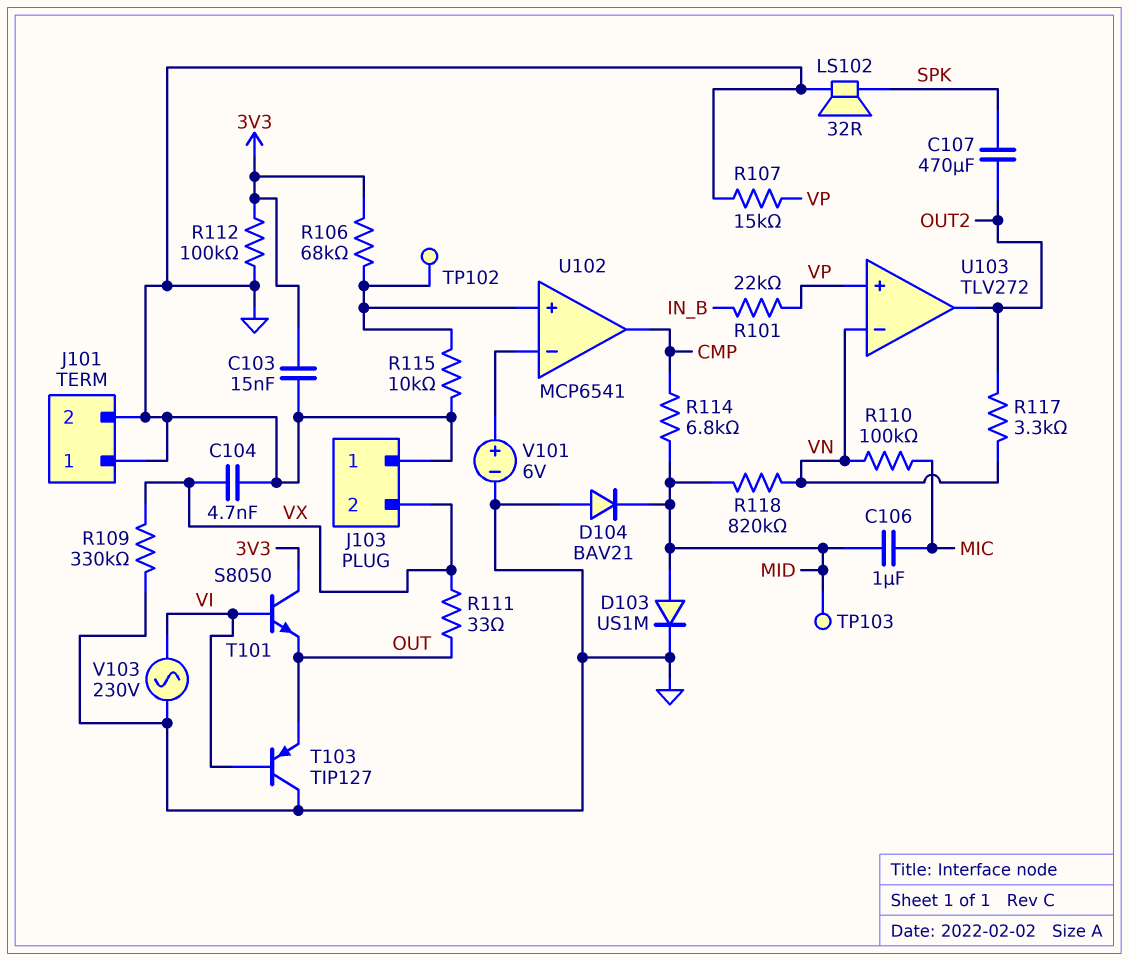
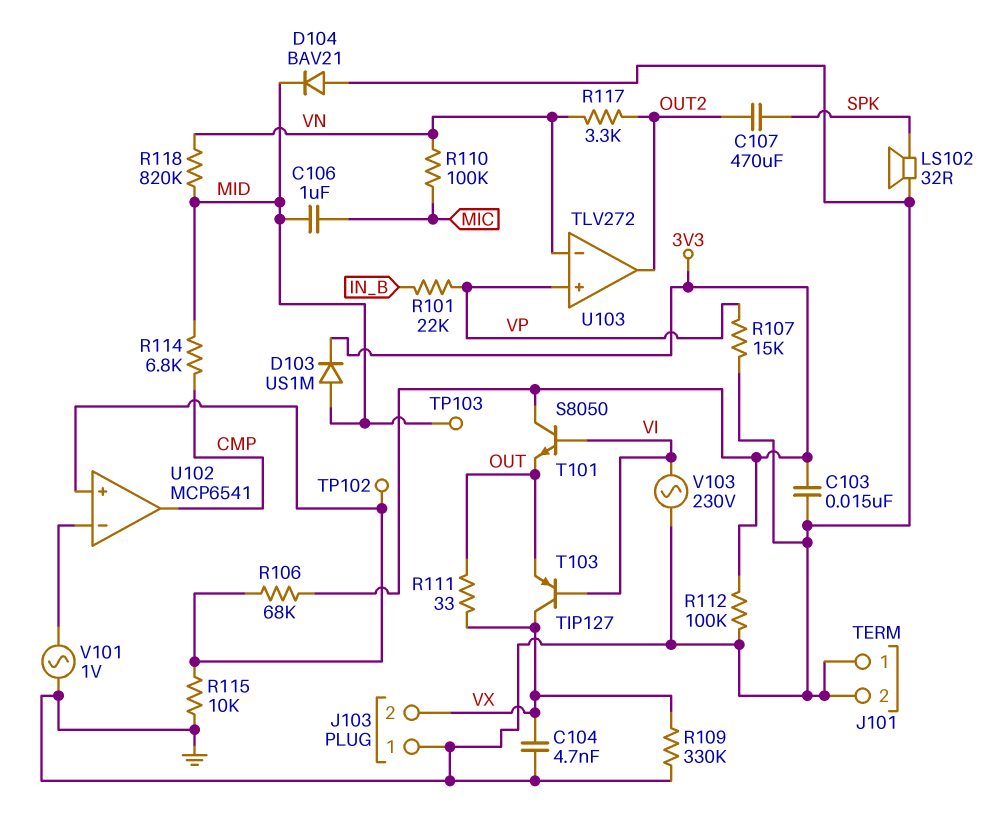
D103: diode US1M (A MID, K GND) -> diode US1M (A MID, K 3V3)
T103: PNP TIP127 (B VI, C GND, E OUT) -> PNP TIP127 (B VI, C VX, E OUT)
V101: 6V (plus U102/in-, minus GND) -> AC 1V (GND, U102/in-)

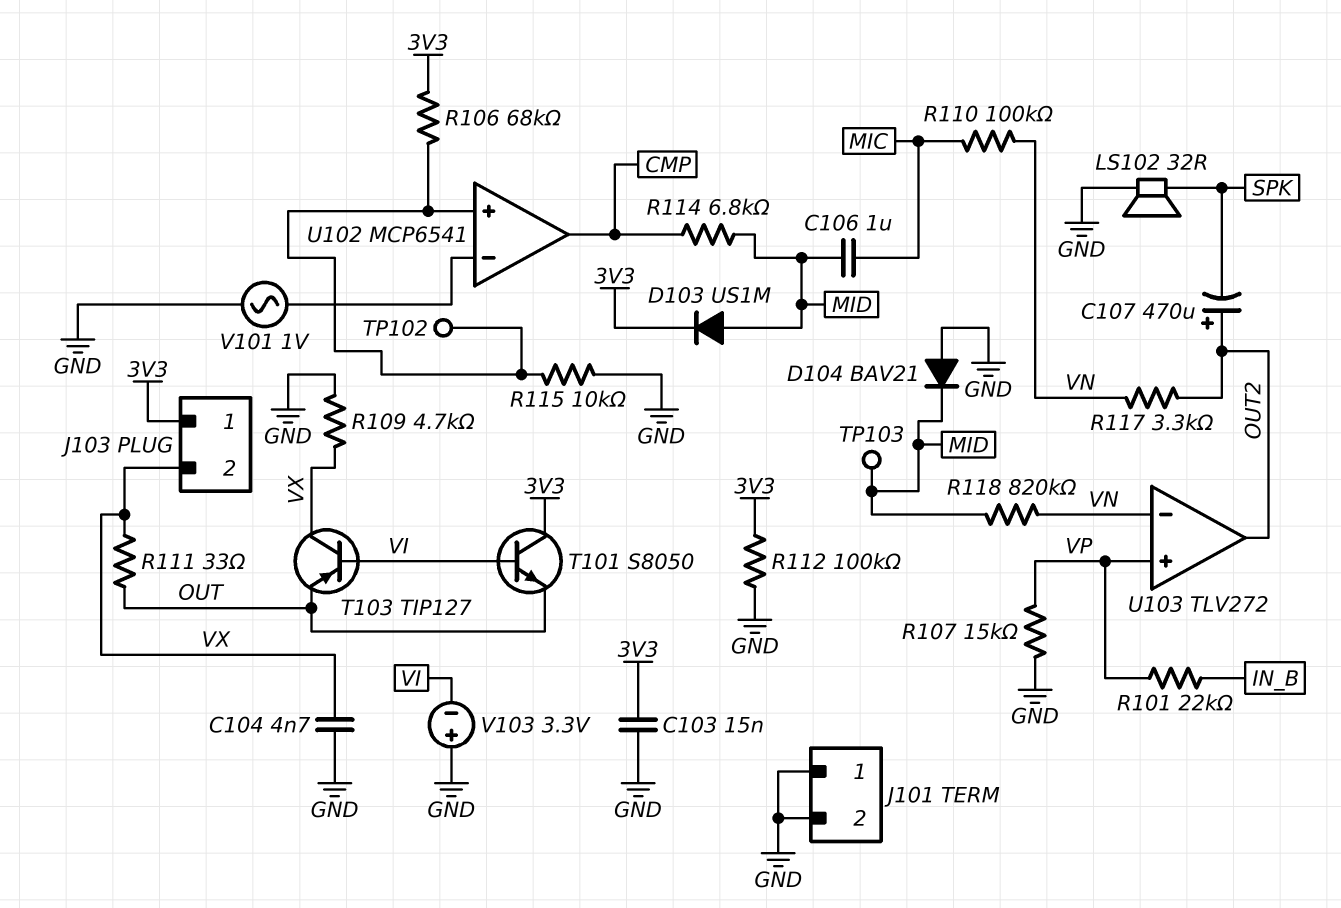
C107: 470uF (OUT2, SPK) -> 470uF (plus OUT2, minus SPK)
J103 pin 1: GND -> 3V3
R109: 330k (GND, VX) -> 4.7k (GND, VX)
V103: AC 230V (GND, VI) -> 3.3V (plus GND, minus VI)

